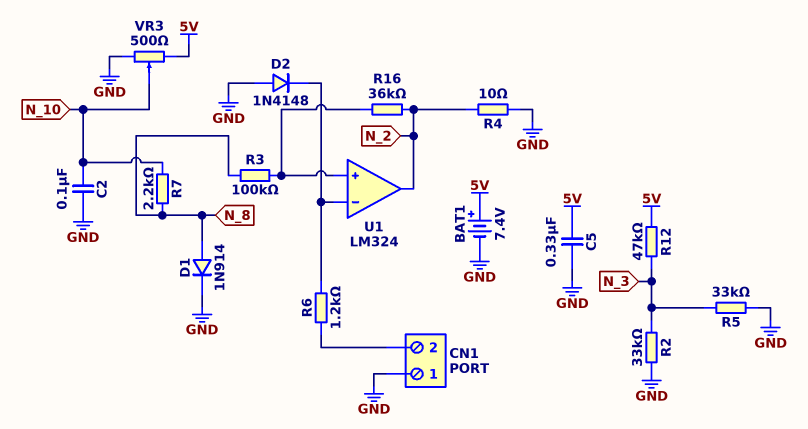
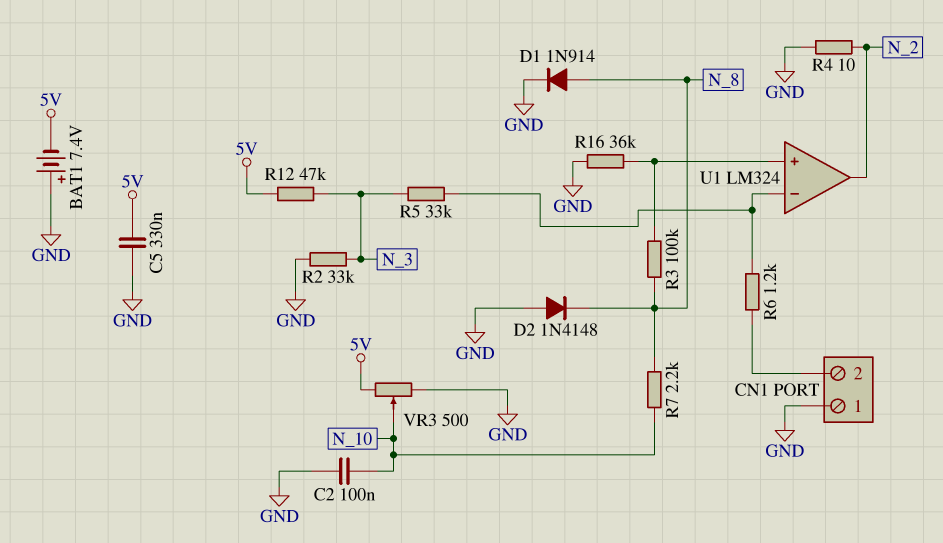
BAT1: 7.4V (plus 5V, minus GND) -> 7.4V (plus GND, minus 5V)
D2: diode 1N4148 (A GND, K U1/in-) -> diode 1N4148 (A GND, K N_8)
R5: 33k (GND, N_3) -> 33k (N_3, U1/in-)
R16: 36k (N_2, U1/in+) -> 36k (GND, U1/in+)

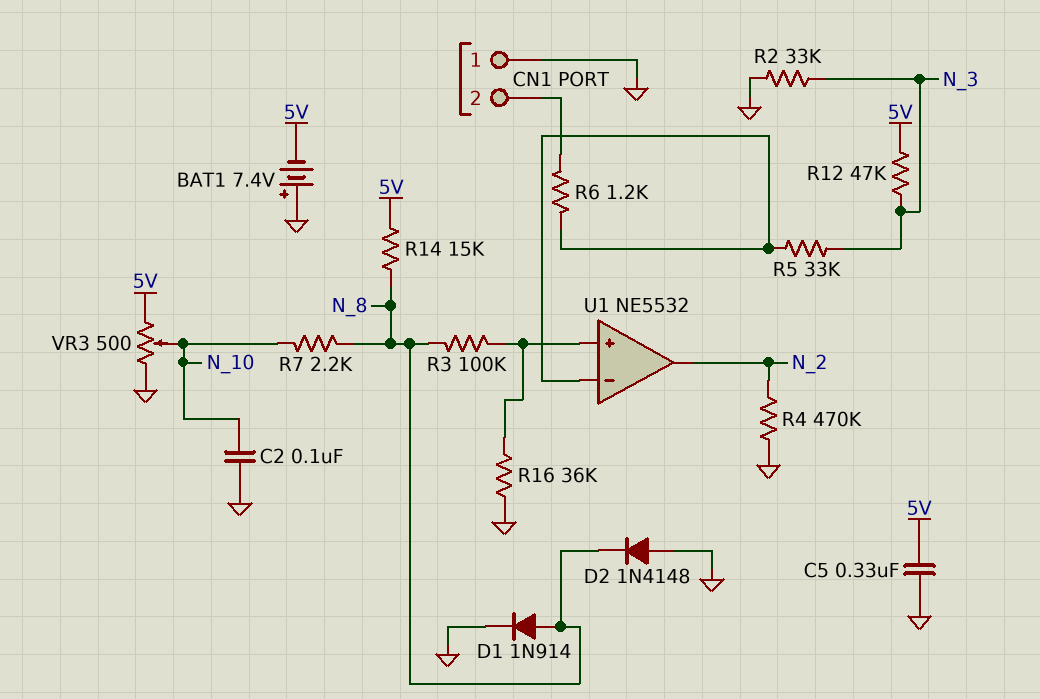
R4: 10 (GND, N_2) -> 470k (GND, N_2)
R14: none -> 15k (5V, N_8)
U1: LM324 -> NE5532

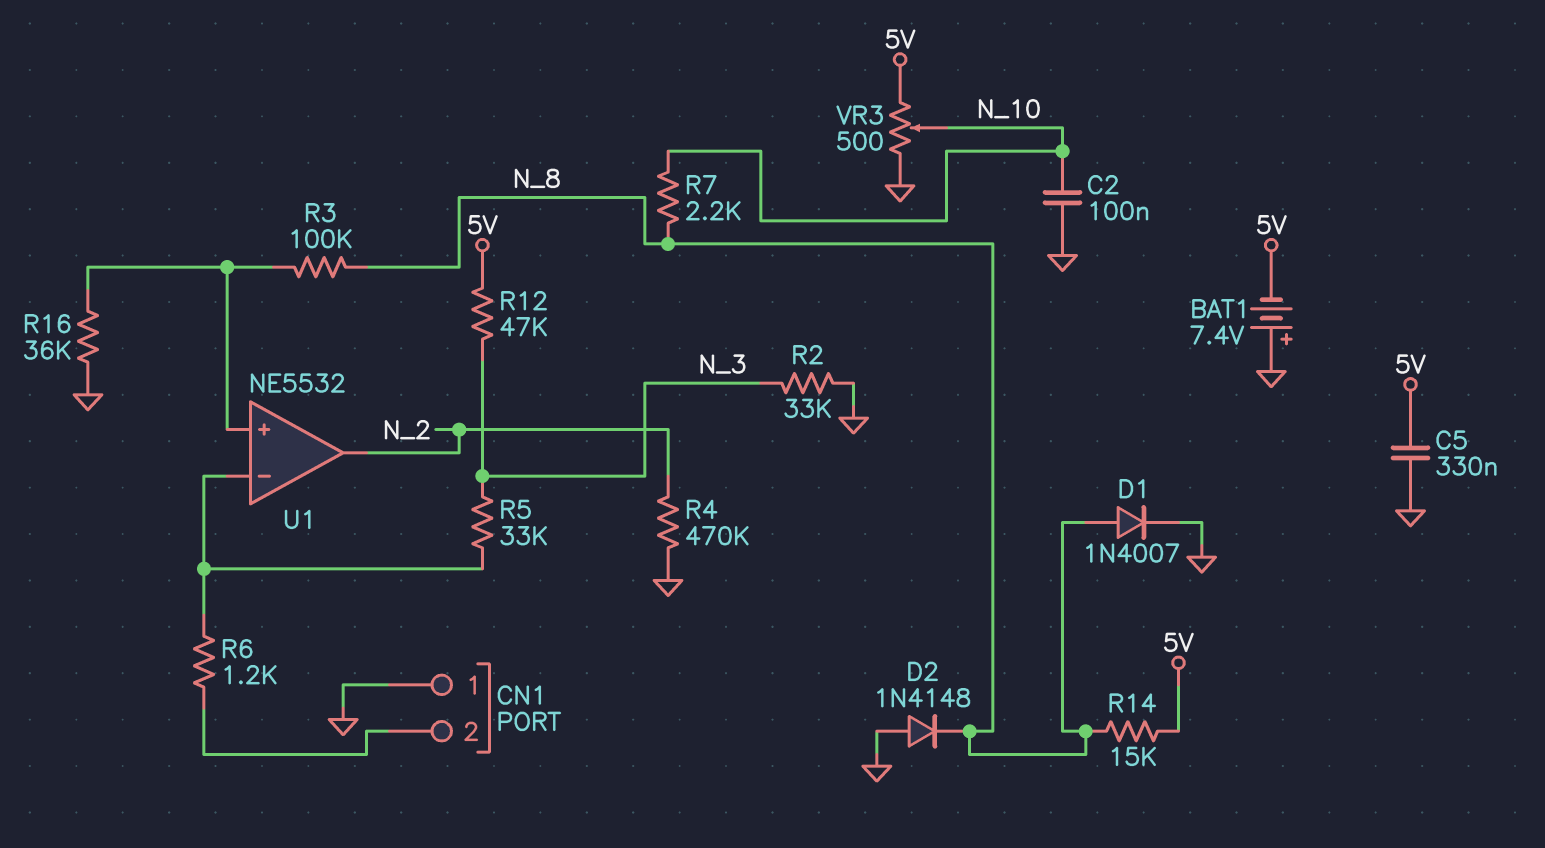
D1: diode 1N914 (A N_8, K GND) -> diode 1N4007 (A N_8, K GND)

